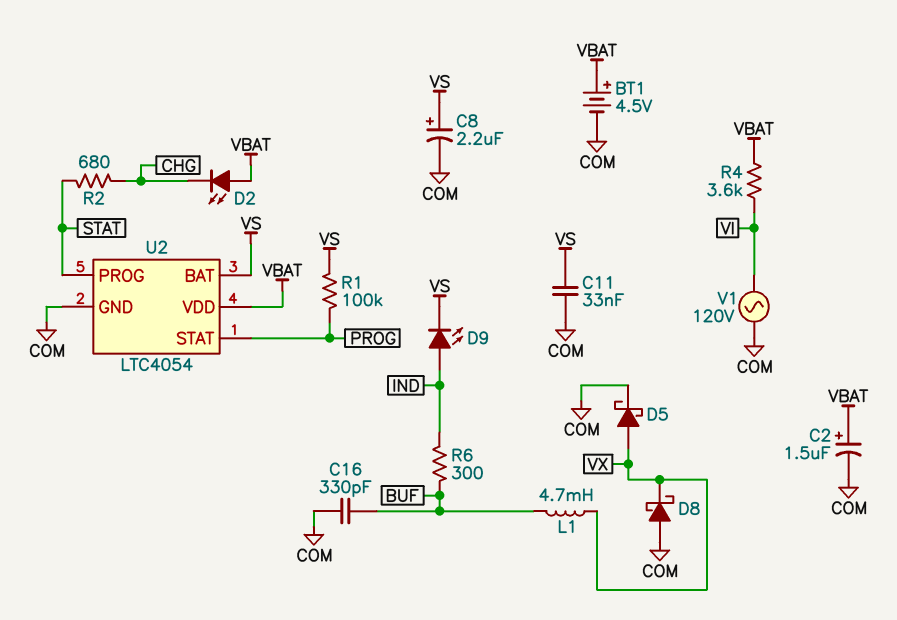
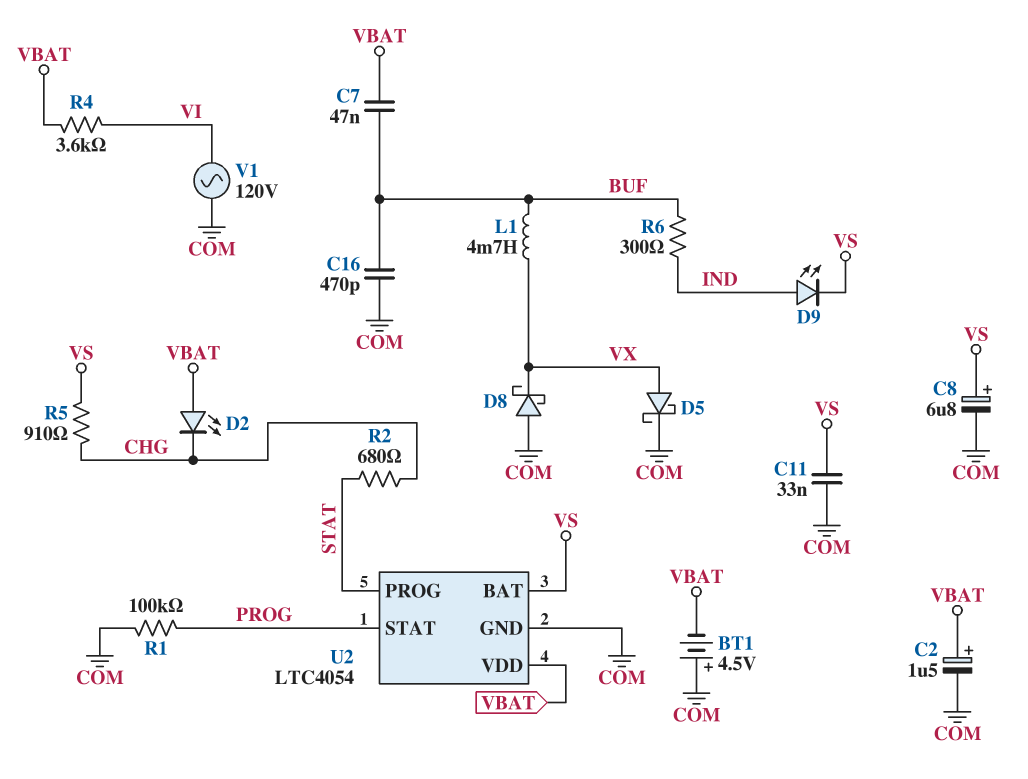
BT1: 4.5V (plus VBAT, minus COM) -> 4.5V (plus COM, minus VBAT)
C7: none -> 47nF (BUF, VBAT)
C8: 2.2uF (plus VS, minus COM) -> 6.8uF (plus VS, minus COM)
C16: 330pF (BUF, COM) -> 470pF (BUF, COM)
R1: 100k (PROG, VS) -> 100k (COM, PROG)
R5: none -> 910 (CHG, VS)

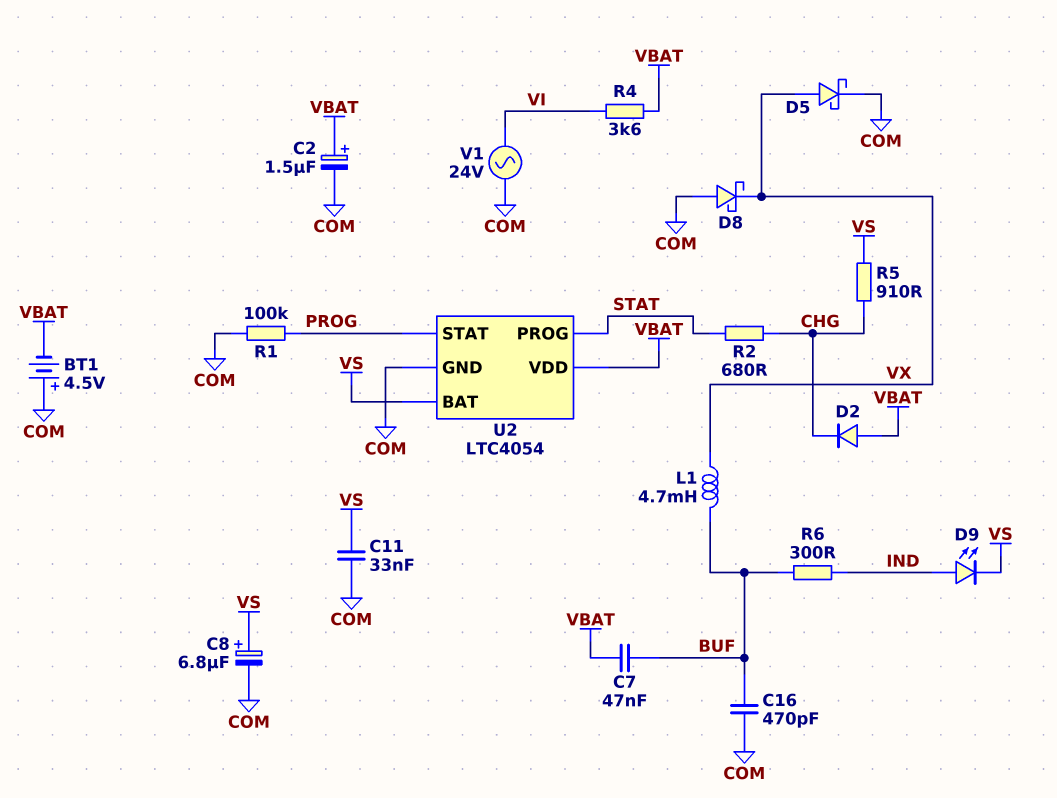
D2: LED (A VBAT, K CHG) -> diode (A VBAT, K CHG)
V1: AC 120V (COM, VI) -> AC 24V (COM, VI)

